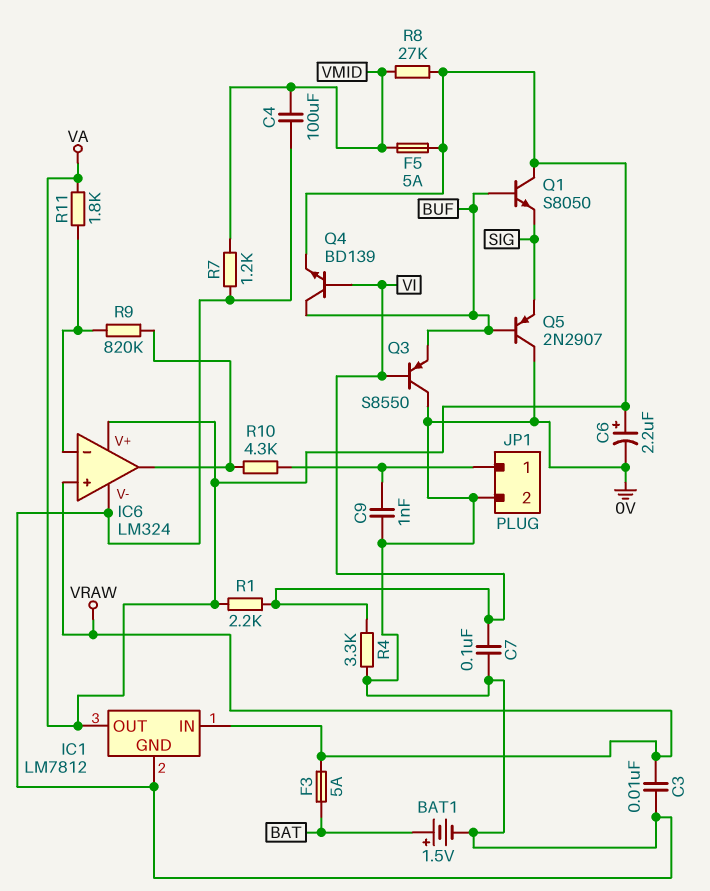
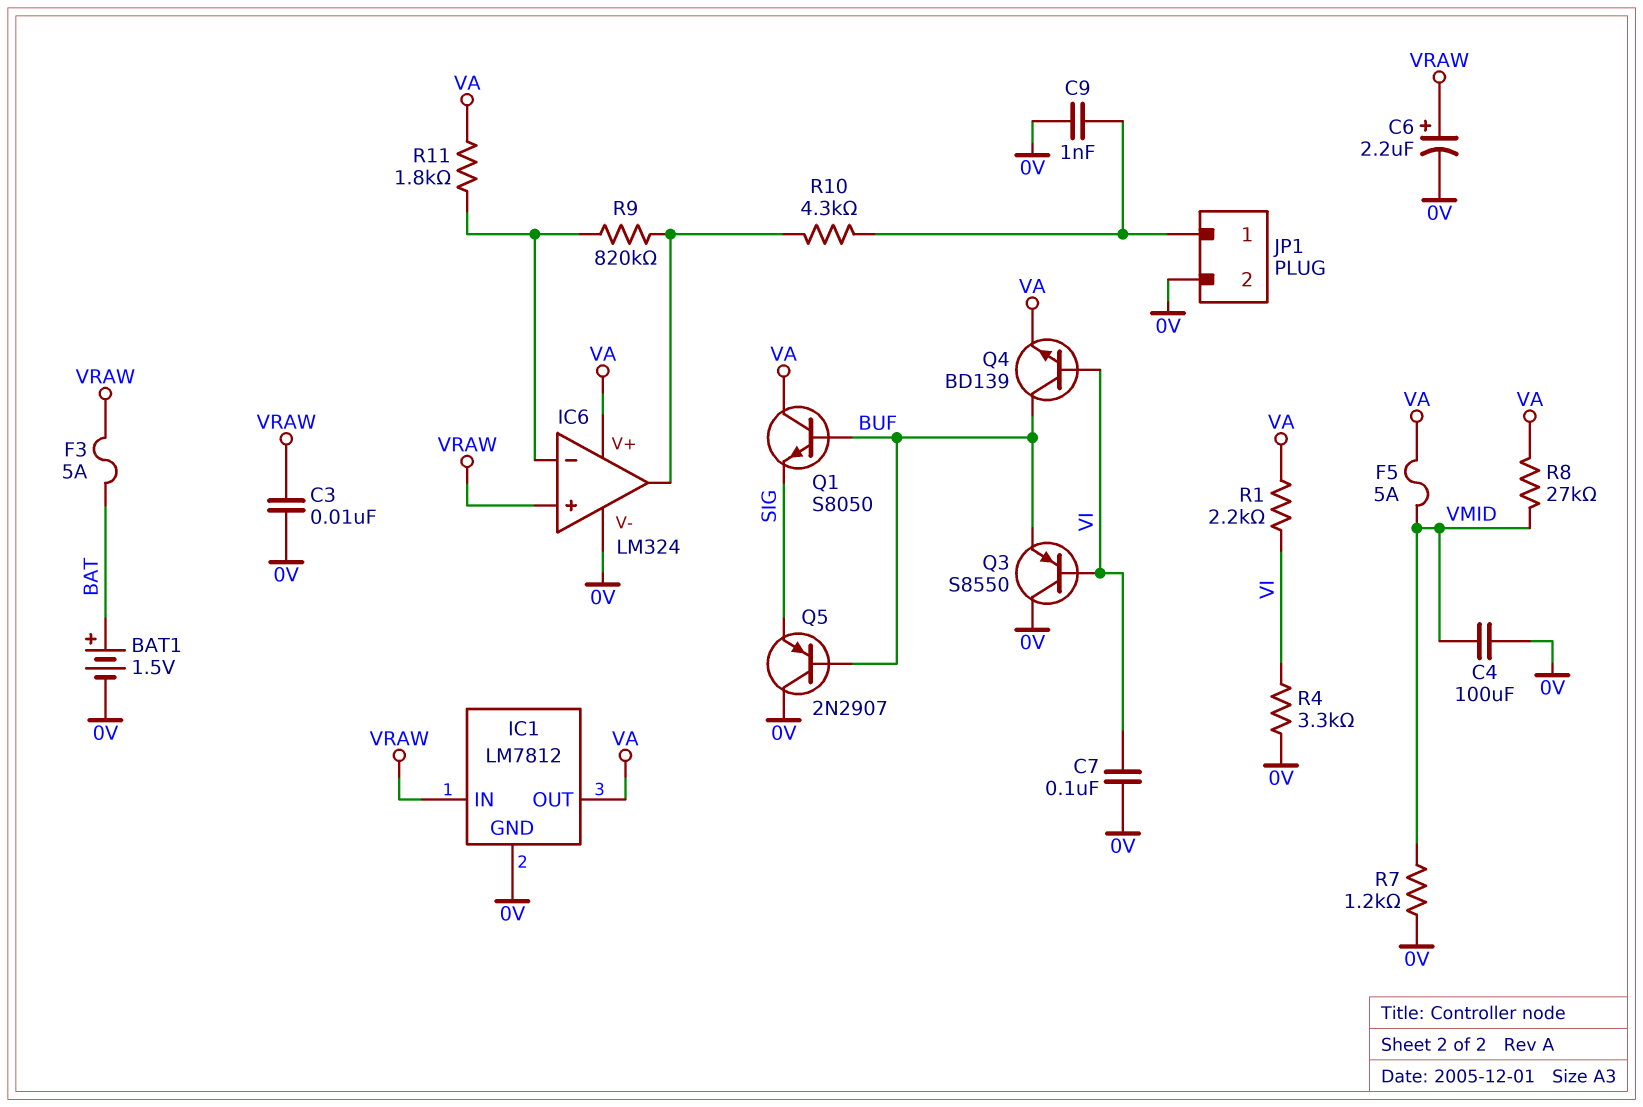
C6: 2.2uF (plus VA, minus 0V) -> 2.2uF (plus VRAW, minus 0V)

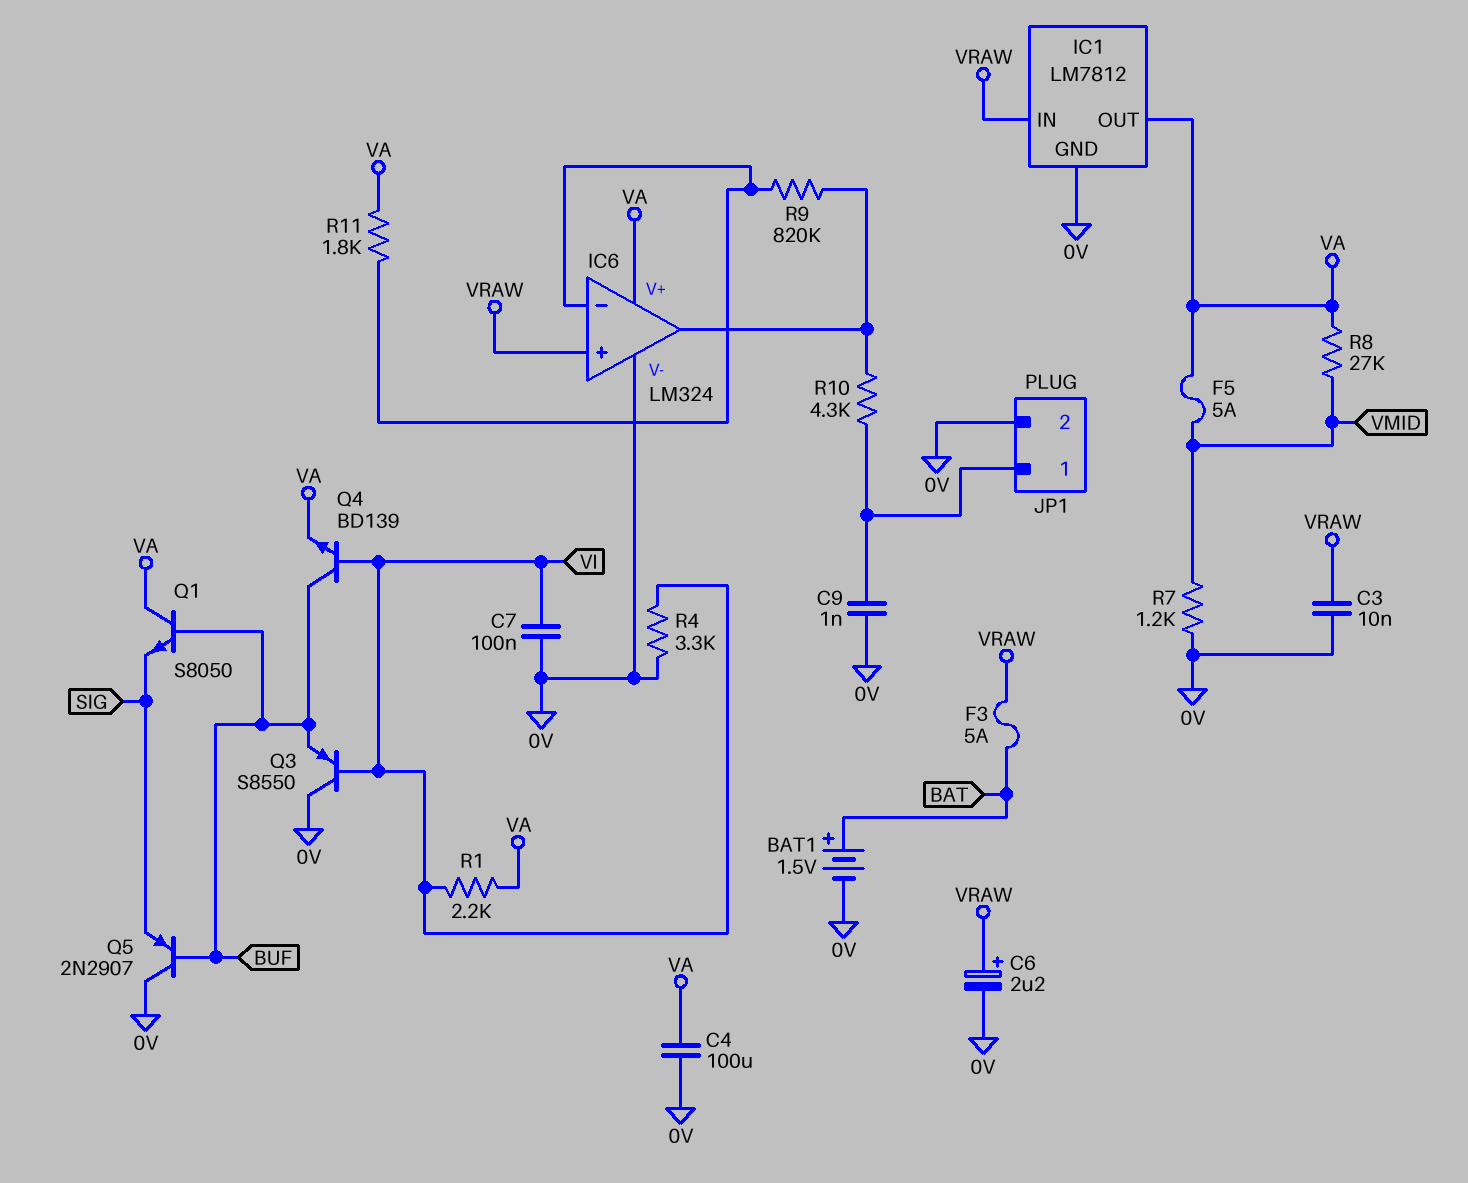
C4: 100uF (0V, VMID) -> 100uF (0V, VA)

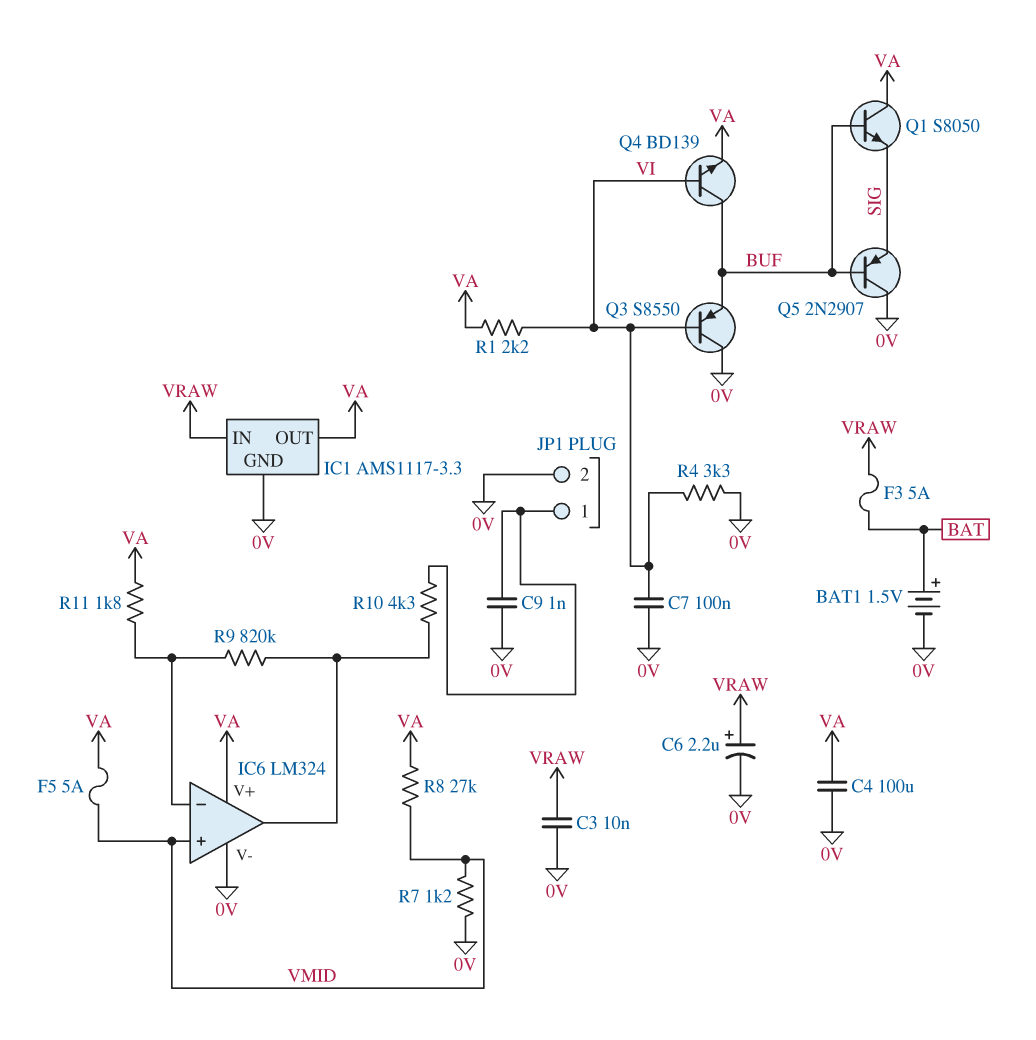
IC1: LM7812 -> AMS1117-3.3
IC6 pin in+: VRAW -> VMID

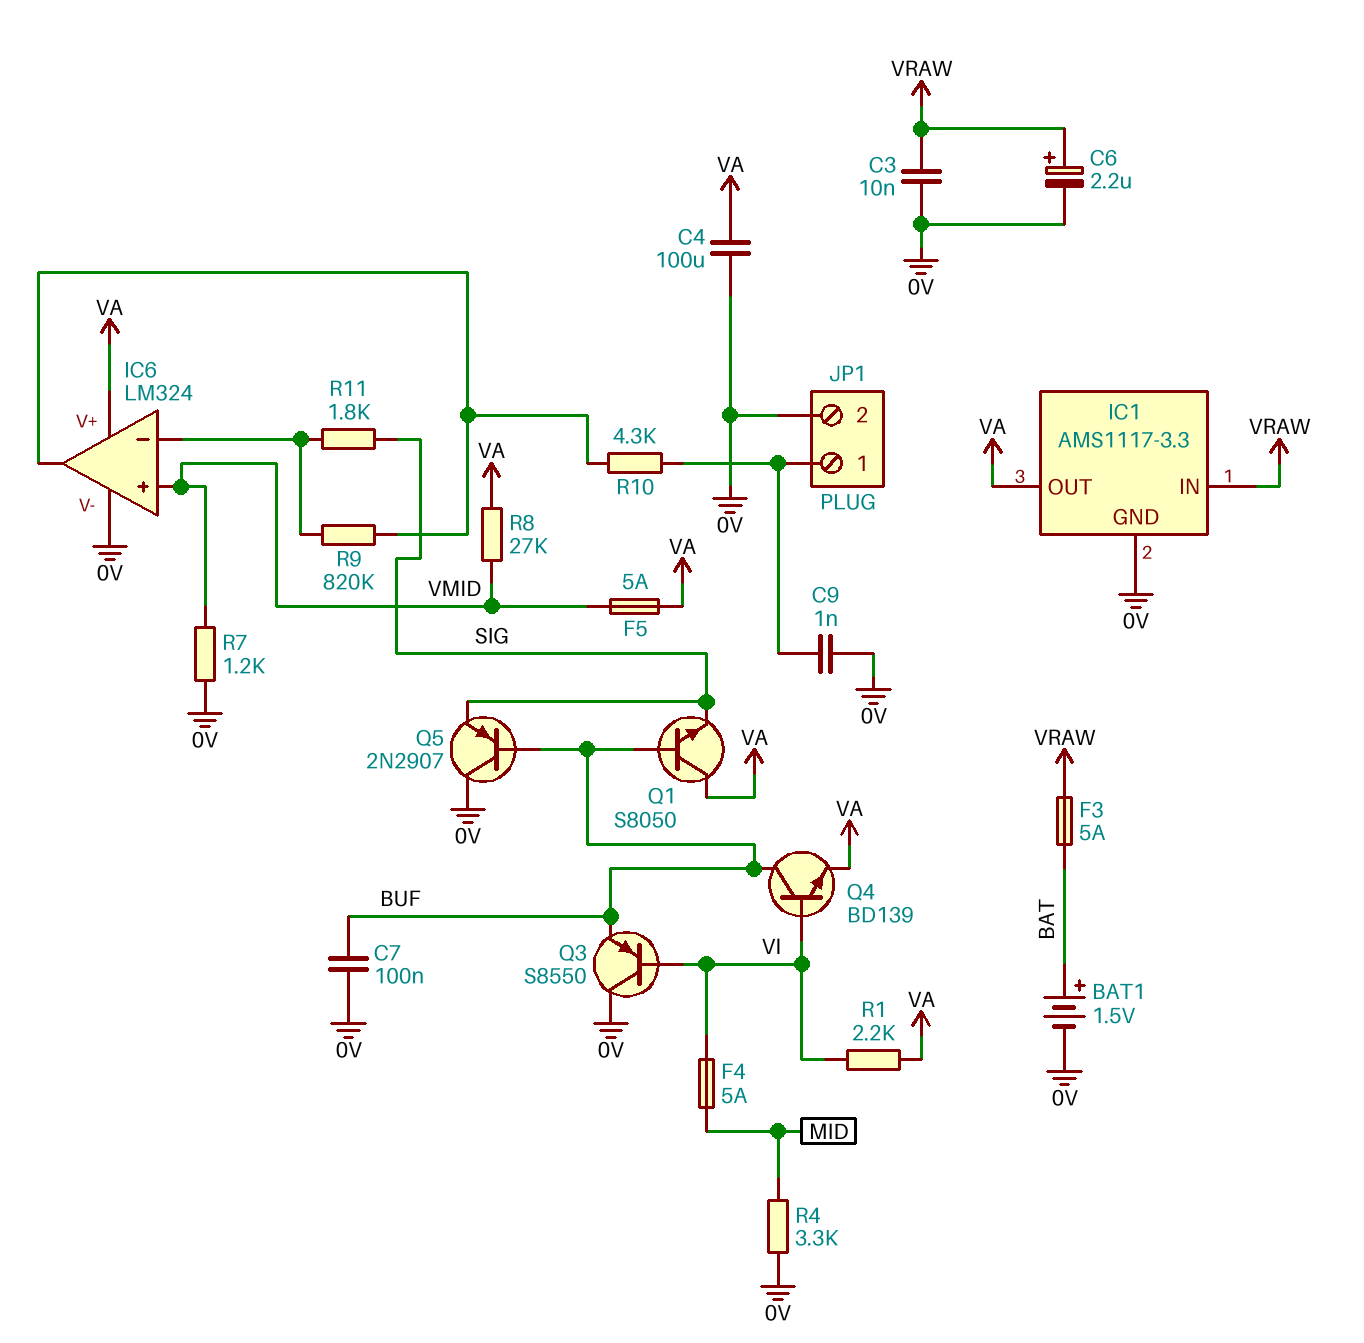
C7: 100nF (0V, VI) -> 100nF (0V, BUF)
F4: none -> 5A (MID, VI)
R4: 3.3k (0V, VI) -> 3.3k (0V, MID)
R11: 1.8k (IC6/in-, VA) -> 1.8k (IC6/in-, SIG)

